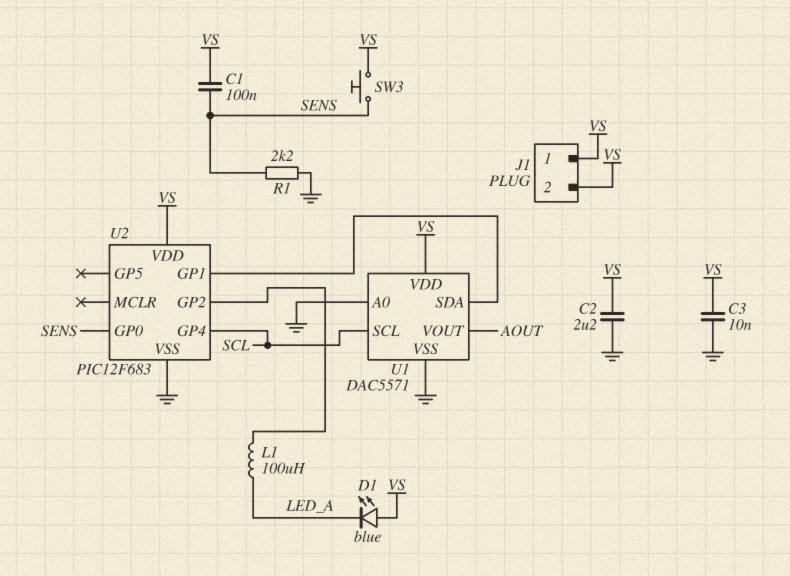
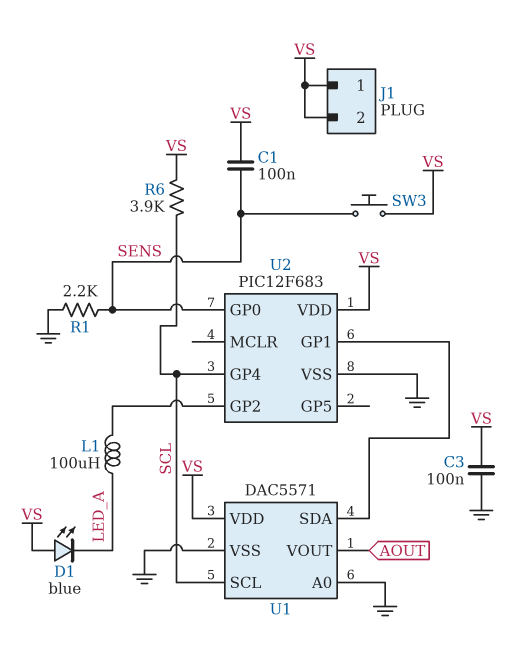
C2: 2.2uF (GND, VS) -> none
C3: 10nF (GND, VS) -> 100nF (GND, VS)
R6: none -> 3.9k (SCL, VS)

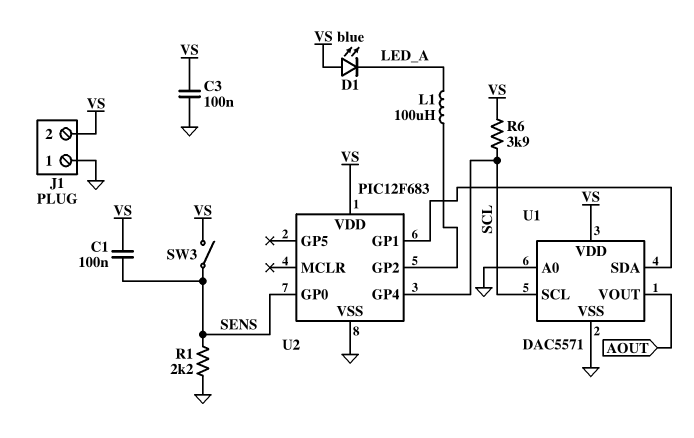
J1 pin 1: VS -> GND
SW3: button (SENS, VS) -> switch (SENS, VS)

